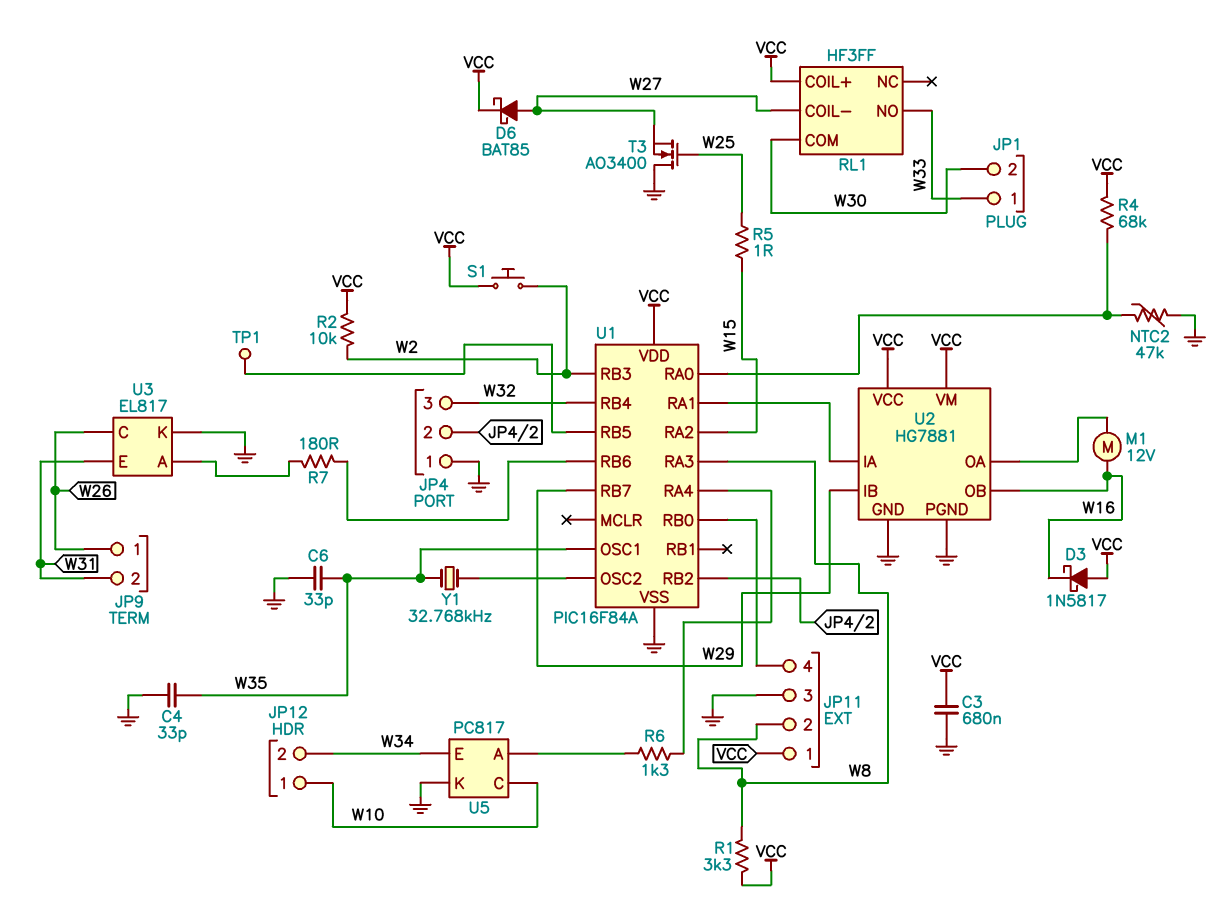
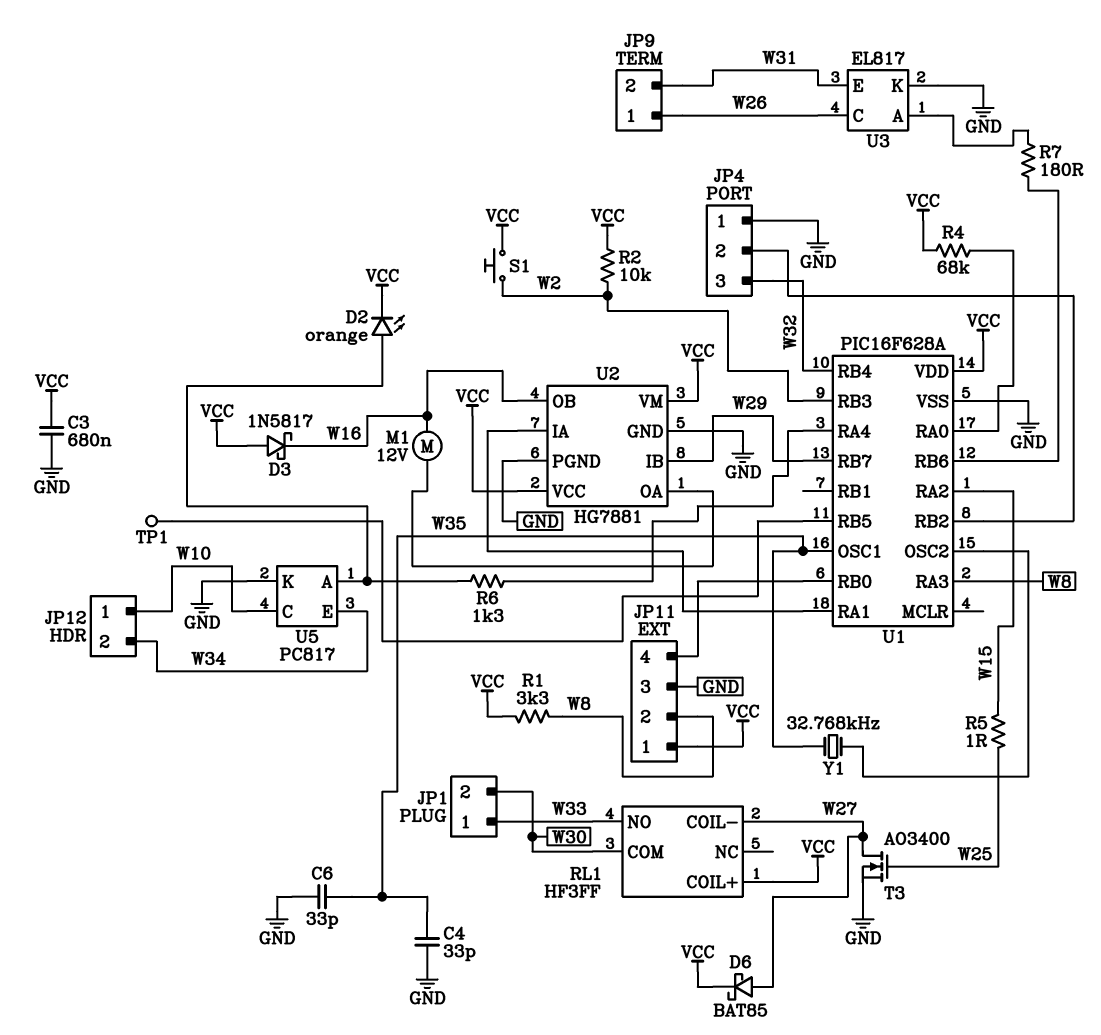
D2: none -> LED orange (A U5/A, K VCC)
NTC2: 47k (GND, U1/RA0) -> none
T3: NMOS AO3400 (G W25, D GND, S W27) -> NMOS AO3400 (G W25, D W27, S GND)
U1: PIC16F84A -> PIC16F628A

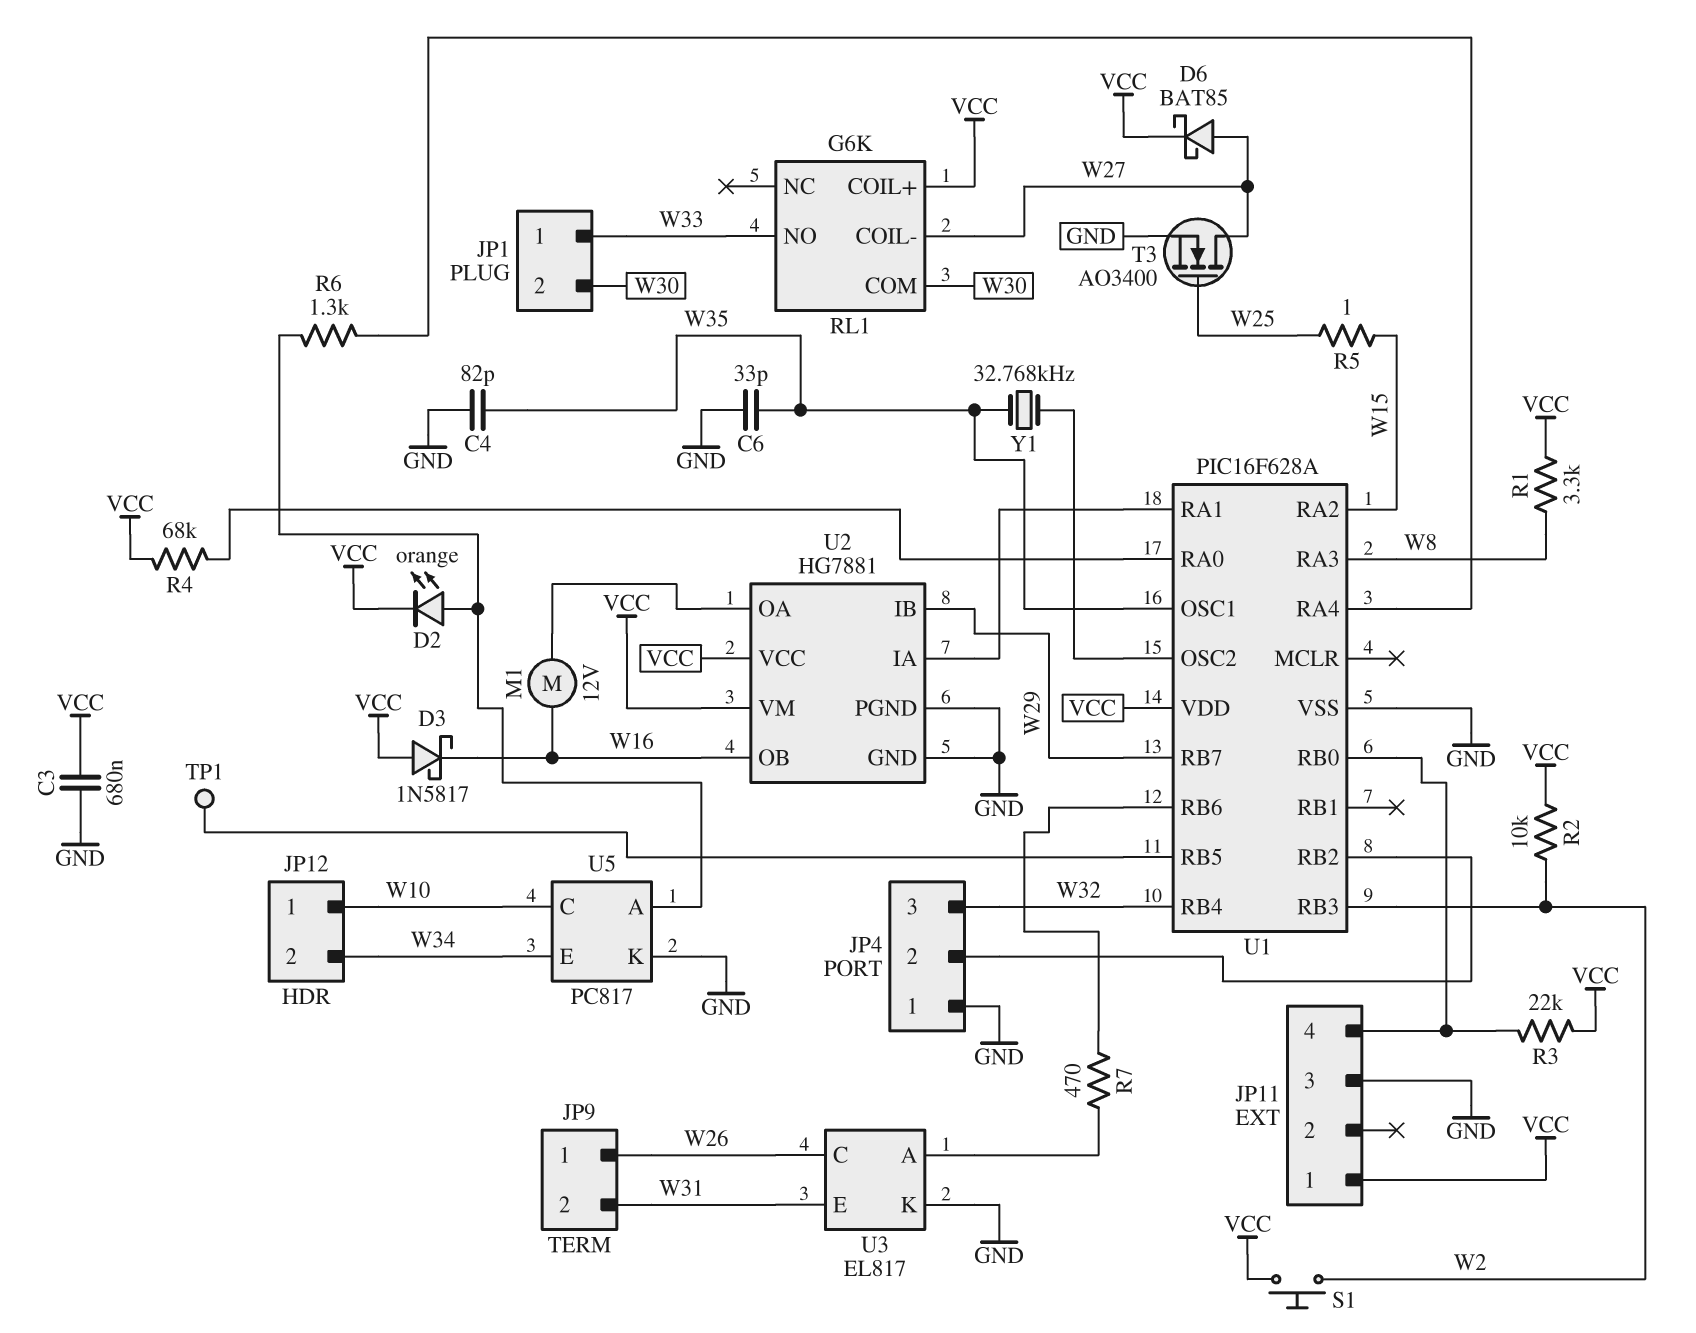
C4: 33pF (GND, W35) -> 82pF (GND, W35)
JP11 pin 2: W8 -> none
R3: none -> 22k (JP11/4, VCC)
R7: 180 (U1/RB6, U3/A) -> 470 (U1/RB6, U3/A)
RL1: HF3FF -> G6K

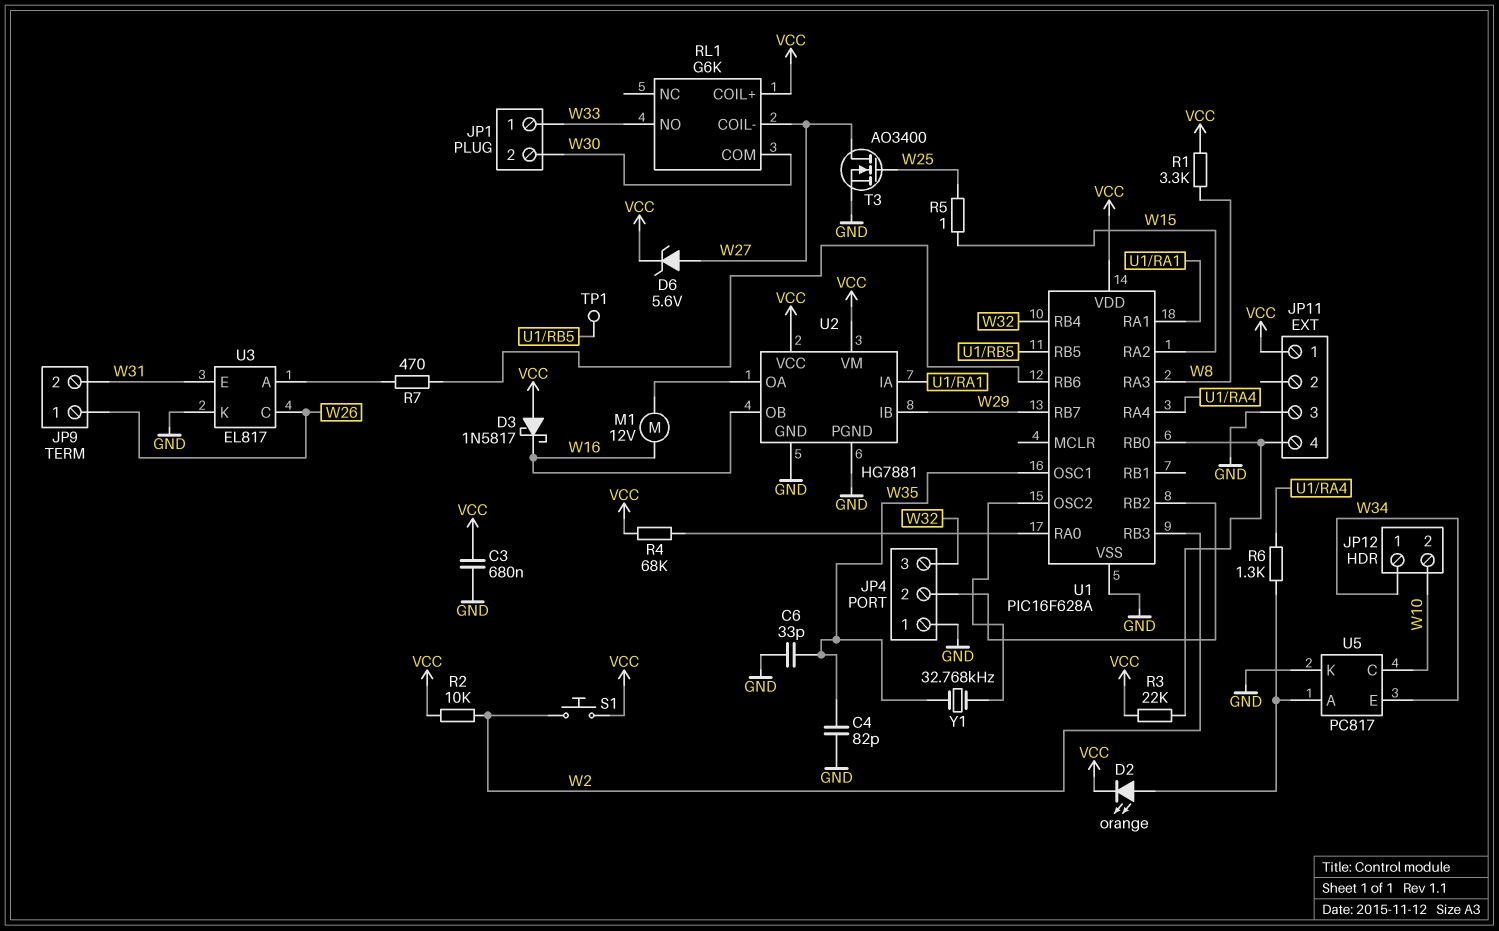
D6: schottky BAT85 (A W27, K VCC) -> zener 5.6V (A W27, K VCC)
JP12 pin 1: W10 -> W34
JP12 pin 2: W34 -> W10

